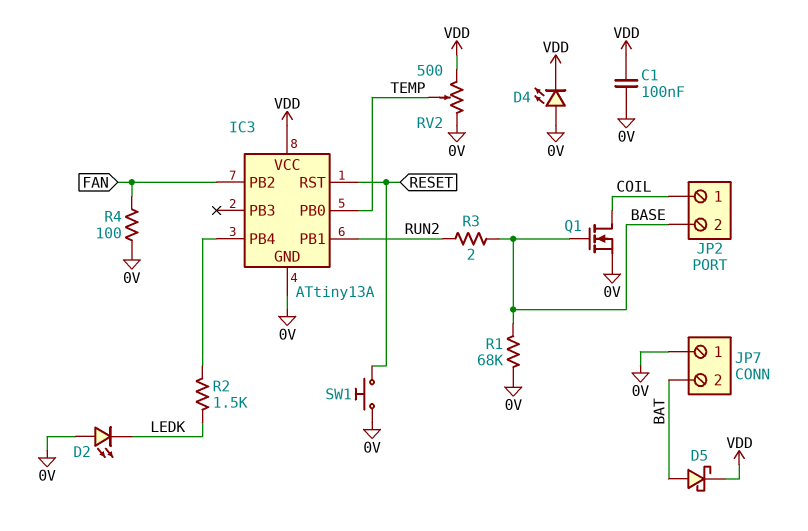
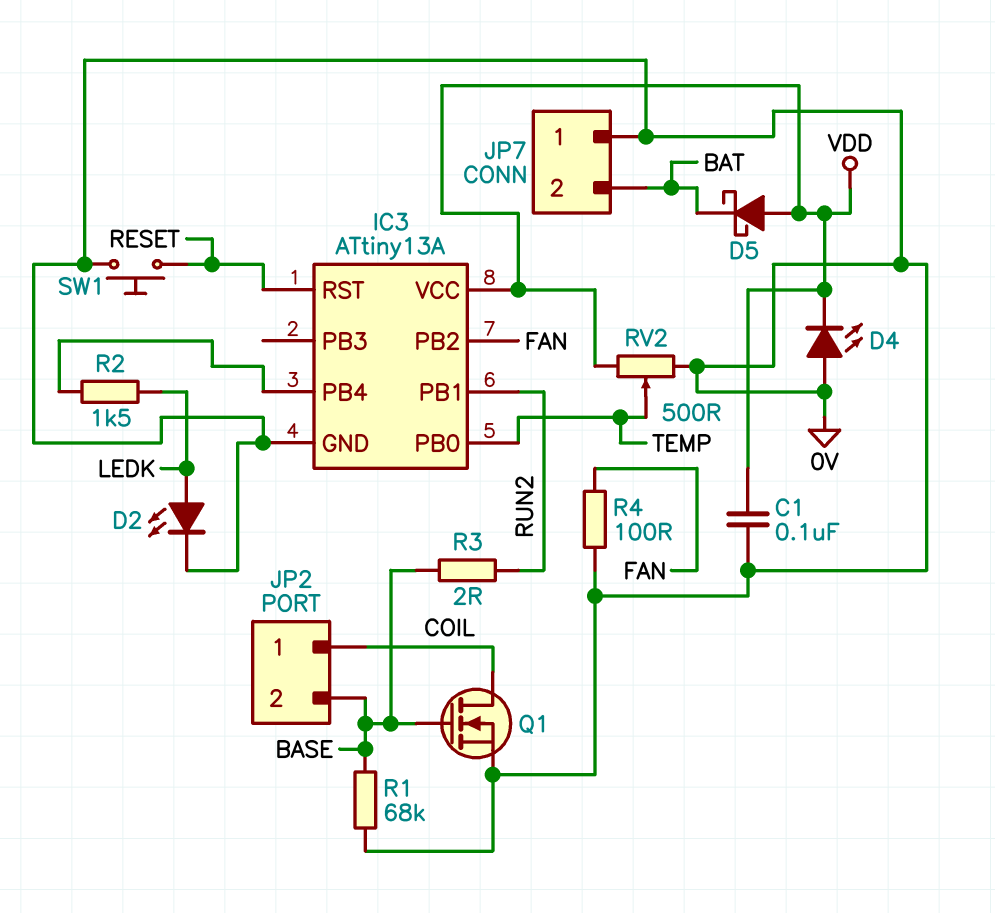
D2: LED (A 0V, K LEDK) -> LED (A LEDK, K 0V)
D5: schottky (A BAT, K VDD) -> schottky (A VDD, K BAT)

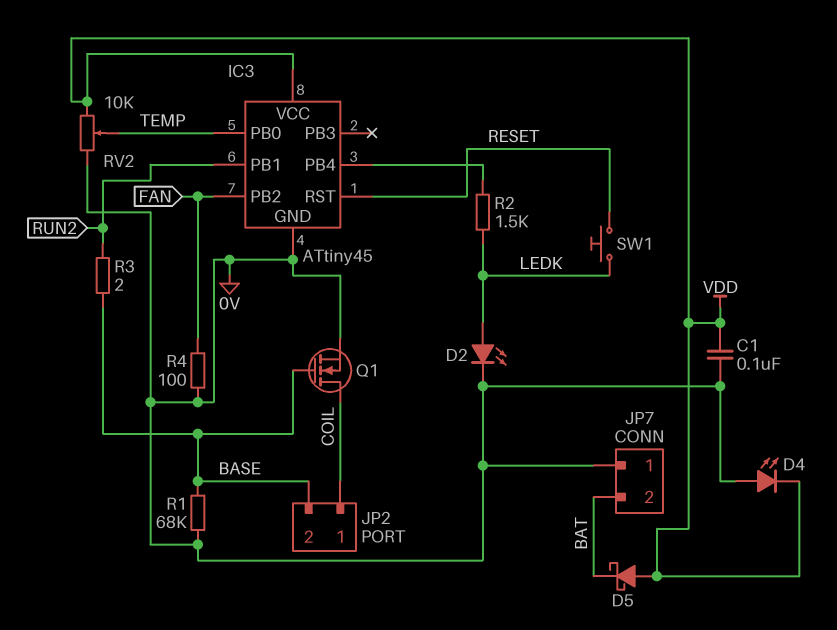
IC3: ATtiny13A -> ATtiny45
RV2: 500 (0V, VDD, wiper TEMP) -> 10k (0V, VDD, wiper TEMP)
SW1: button (0V, RESET) -> button (LEDK, RESET)

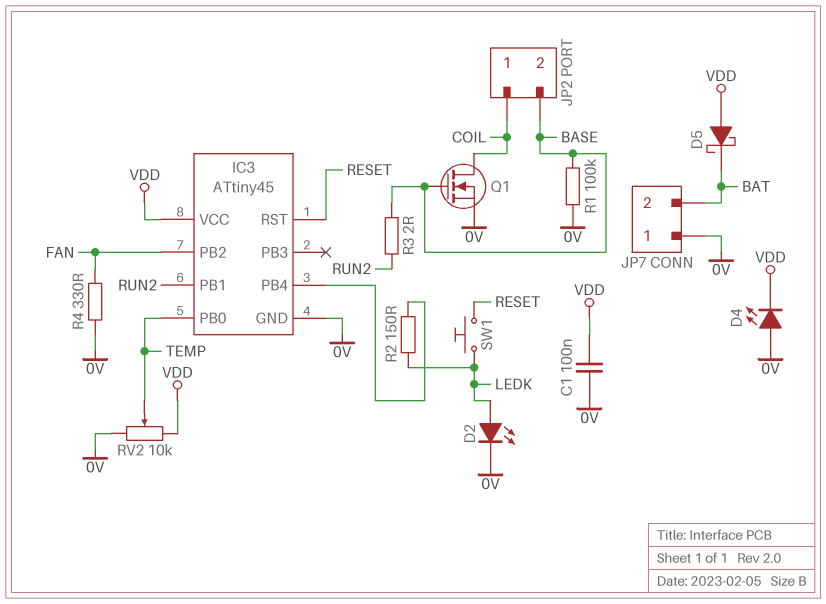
R1: 68k (0V, BASE) -> 100k (0V, BASE)
R2: 1.5k (IC3/PB4, LEDK) -> 150 (IC3/PB4, LEDK)
R4: 100 (0V, FAN) -> 330 (0V, FAN)

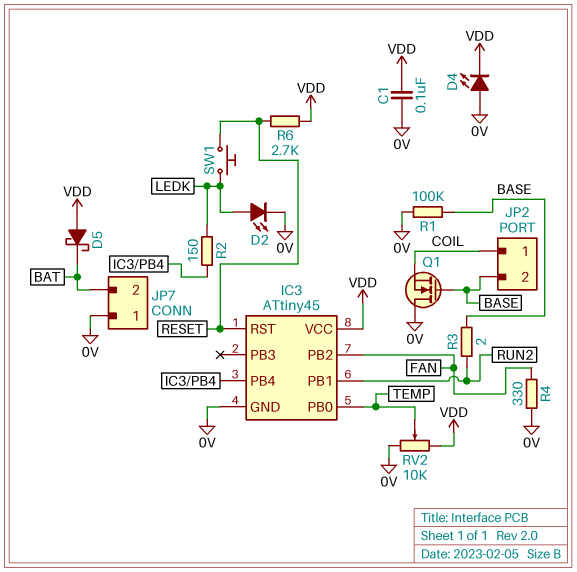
Q1: NMOS (G BASE, D COIL, S 0V) -> NMOS (G BASE, D 0V, S COIL)
R6: none -> 2.7k (RESET, VDD)

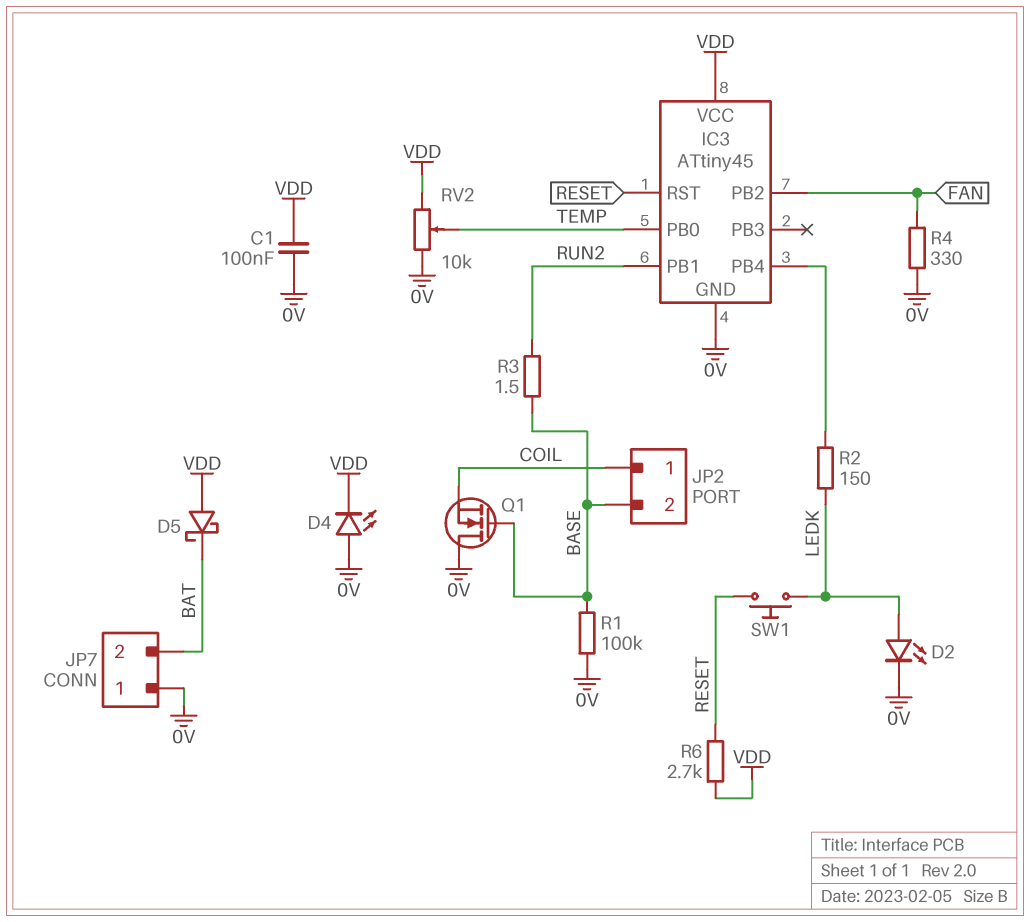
R3: 2 (BASE, RUN2) -> 1.5 (BASE, RUN2)

